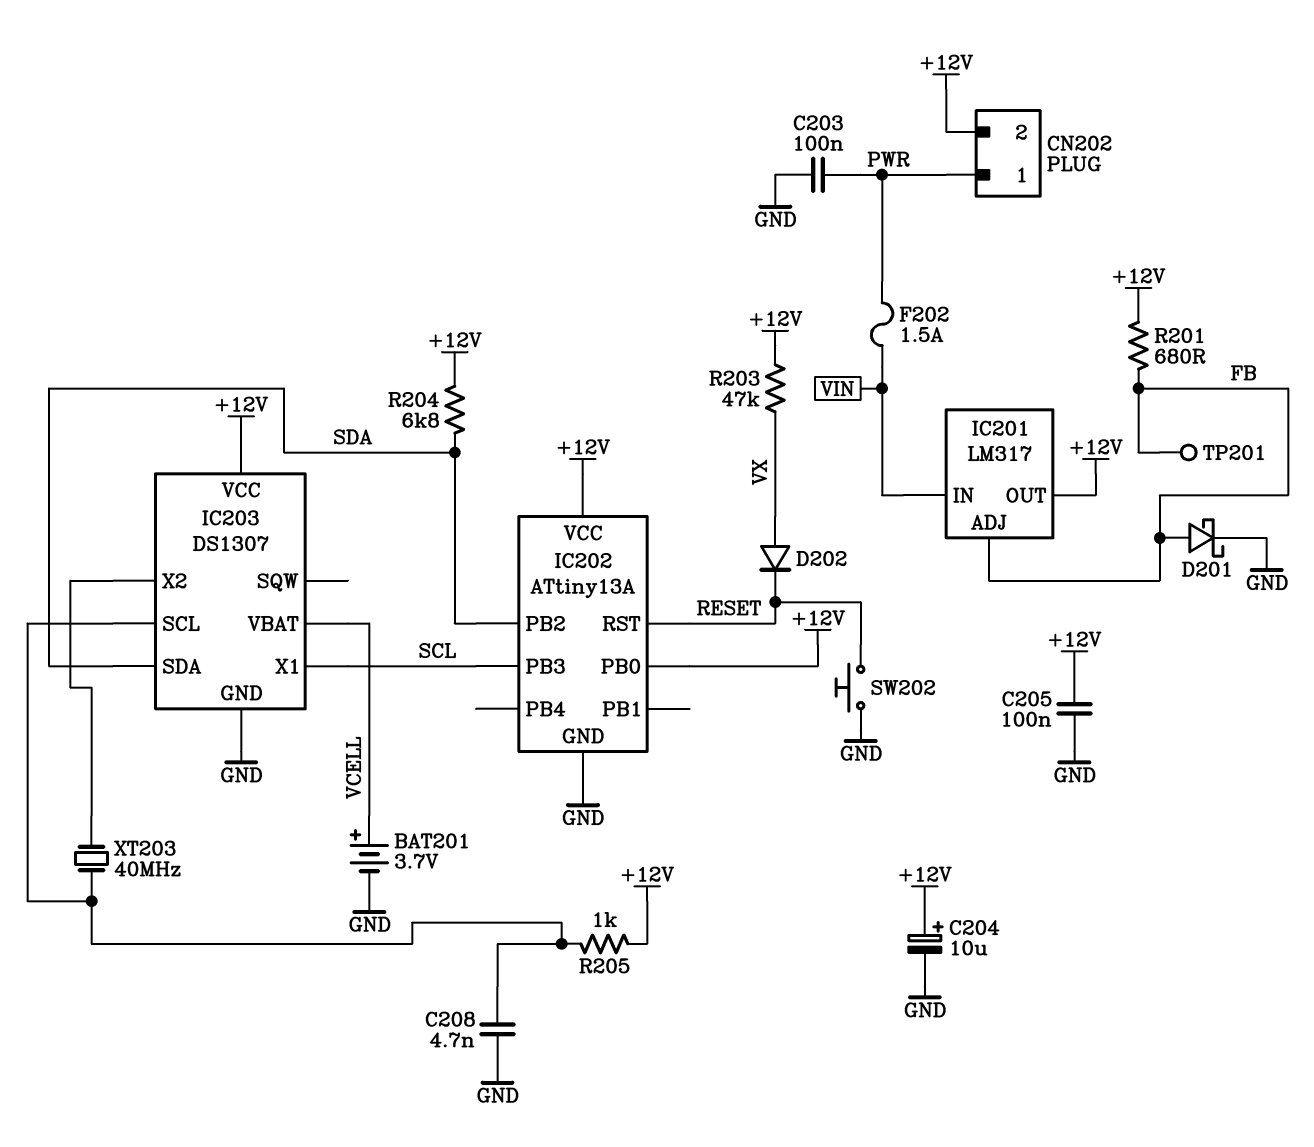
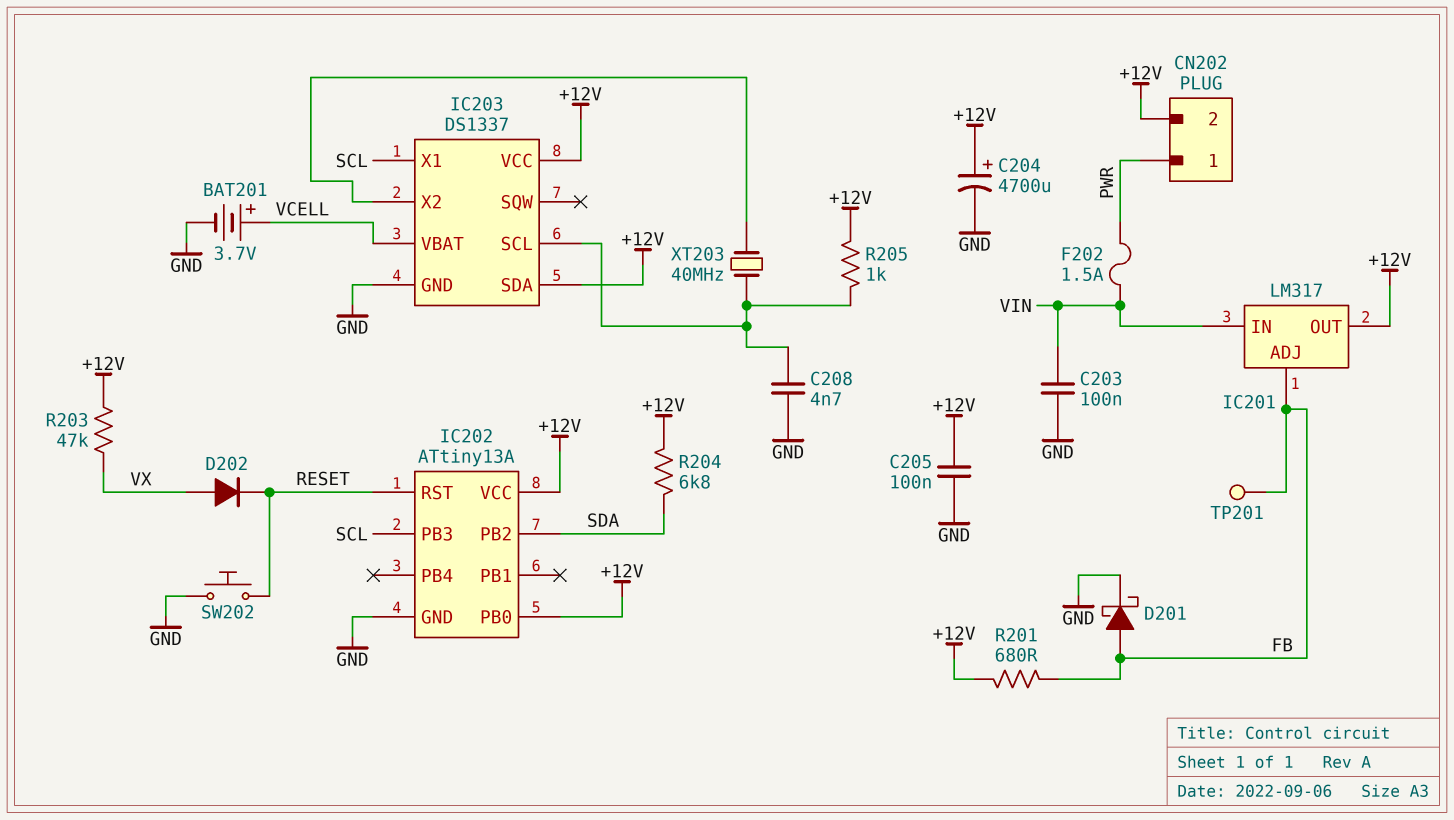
C203: 100nF (GND, PWR) -> 100nF (GND, VIN)
C204: 10uF (plus +12V, minus GND) -> 4700uF (plus +12V, minus GND)
IC203: DS1307 -> DS1337
IC203 pin SDA: SDA -> +12V

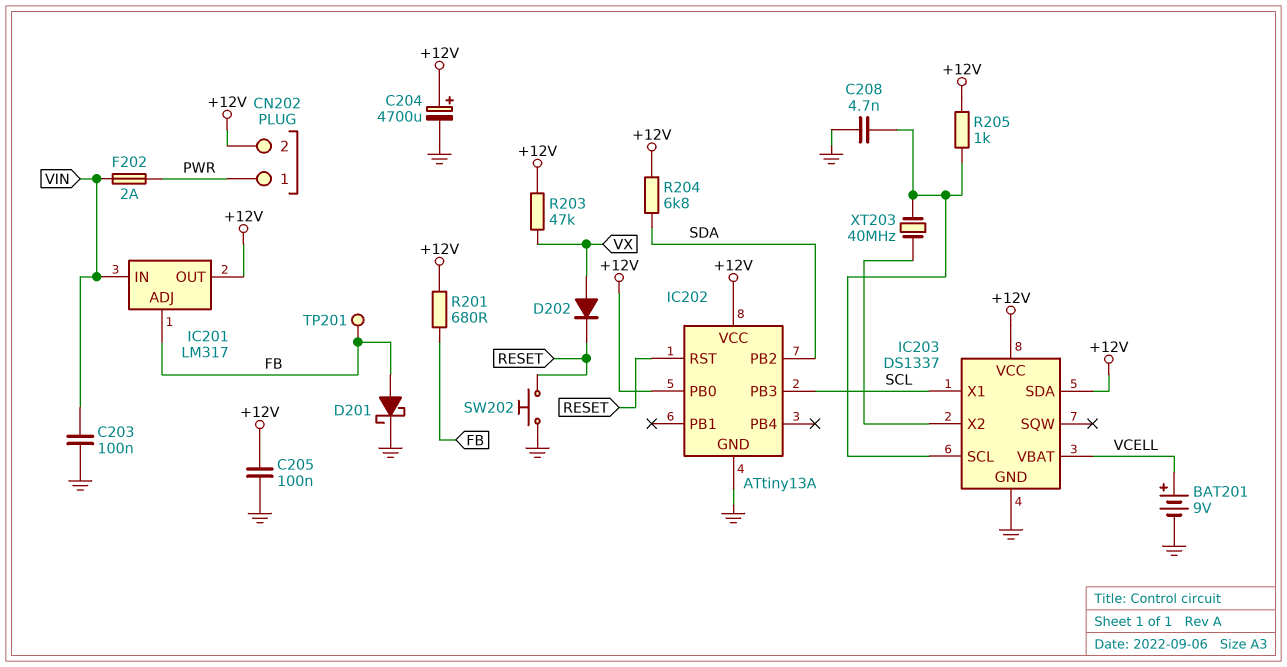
BAT201: 3.7V (plus VCELL, minus GND) -> 9V (plus VCELL, minus GND)
F202: 1.5A (PWR, VIN) -> 2A (PWR, VIN)

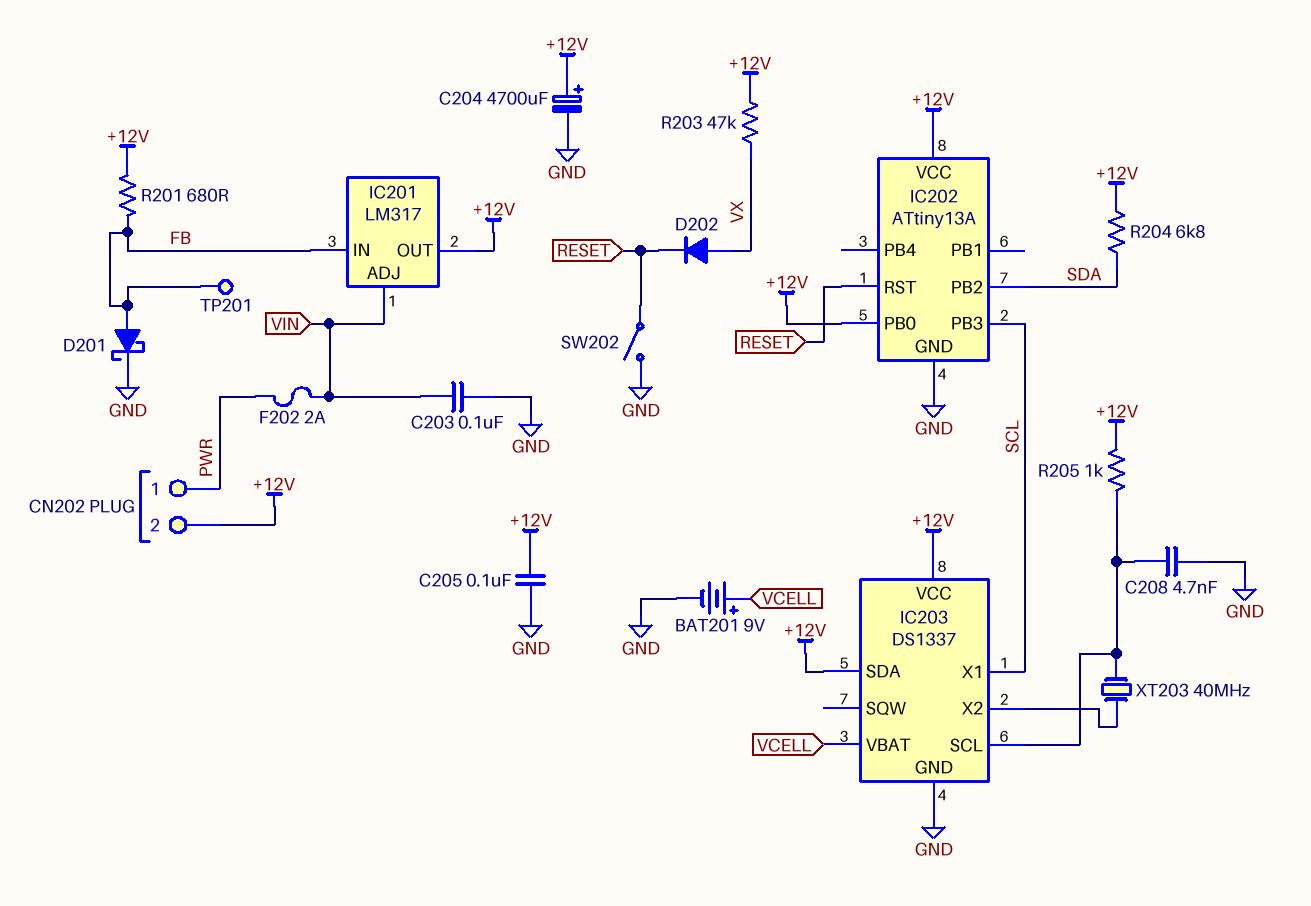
IC201 pin ADJ: FB -> VIN
IC201 pin IN: VIN -> FB
SW202: button (GND, RESET) -> switch (GND, RESET)

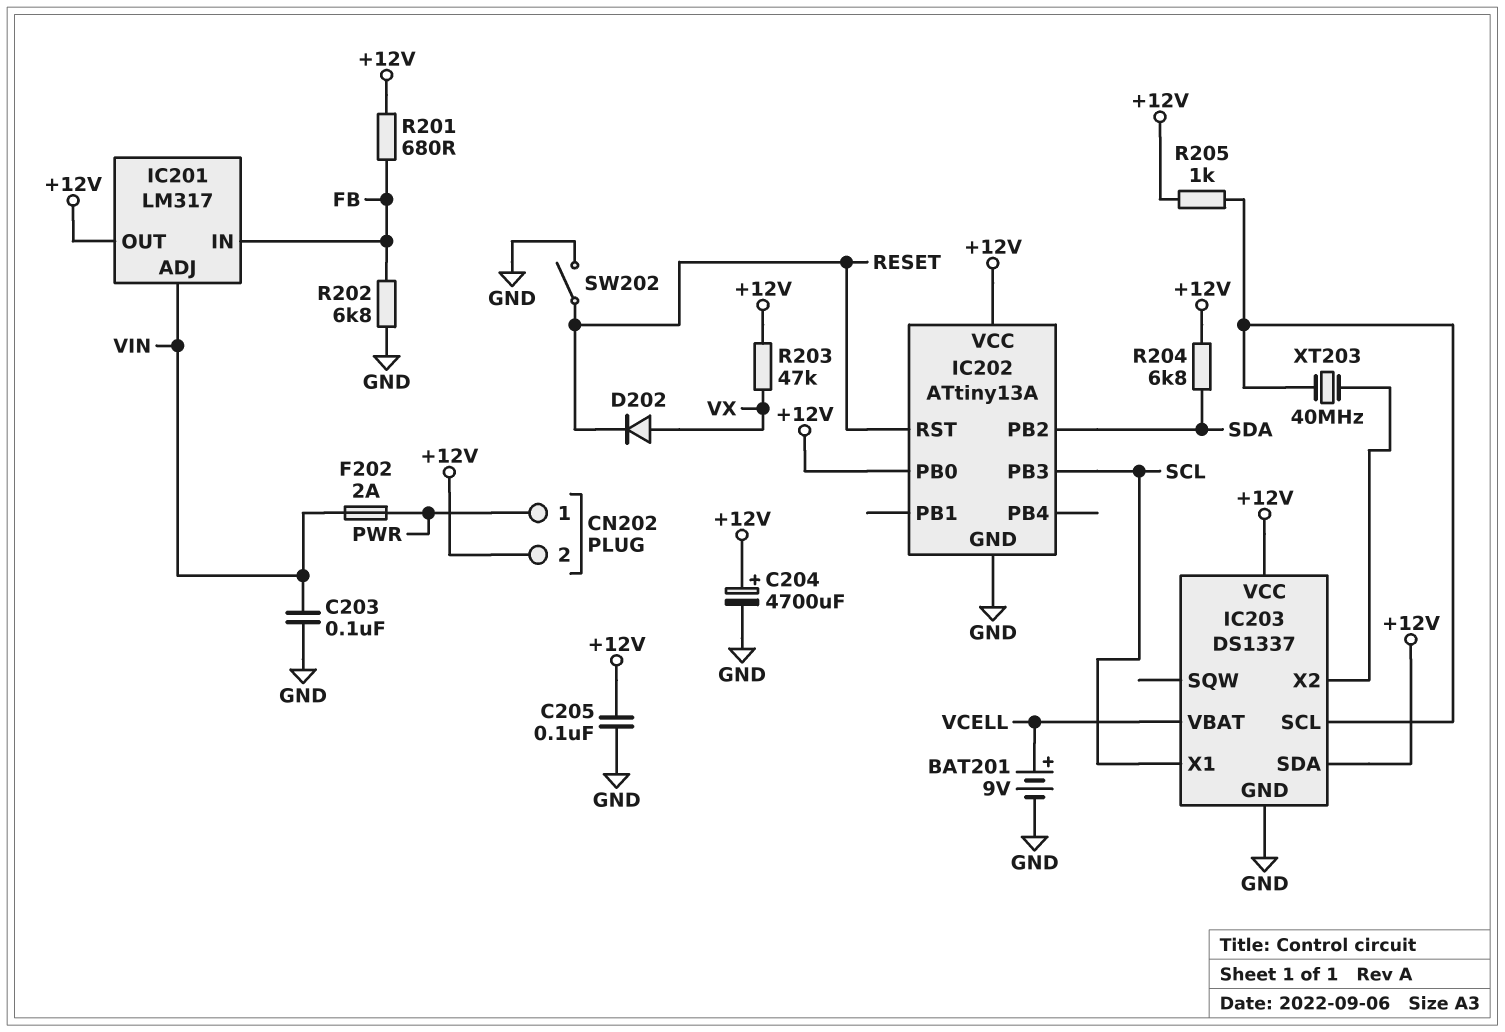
C208: 4.7nF (GND, IC203/SCL) -> none
D201: schottky (A FB, K GND) -> none
R202: none -> 6.8k (FB, GND)
TP201: test point (FB) -> none

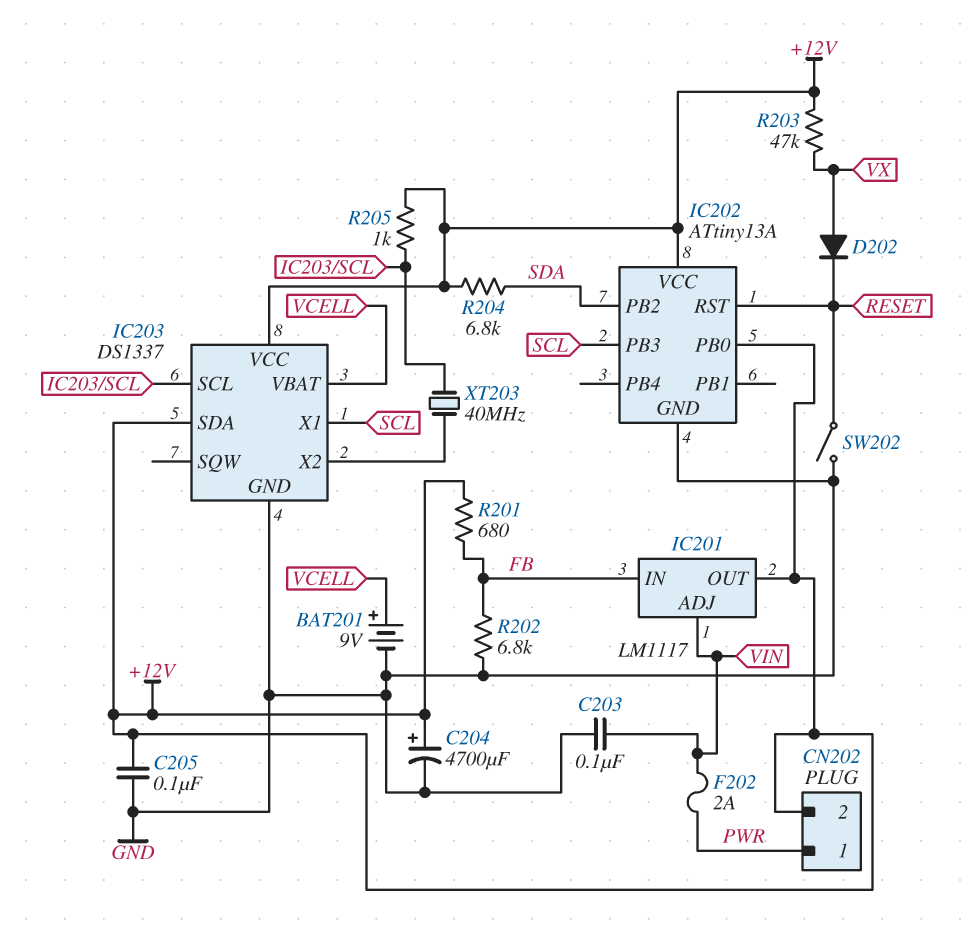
IC201: LM317 -> LM1117

